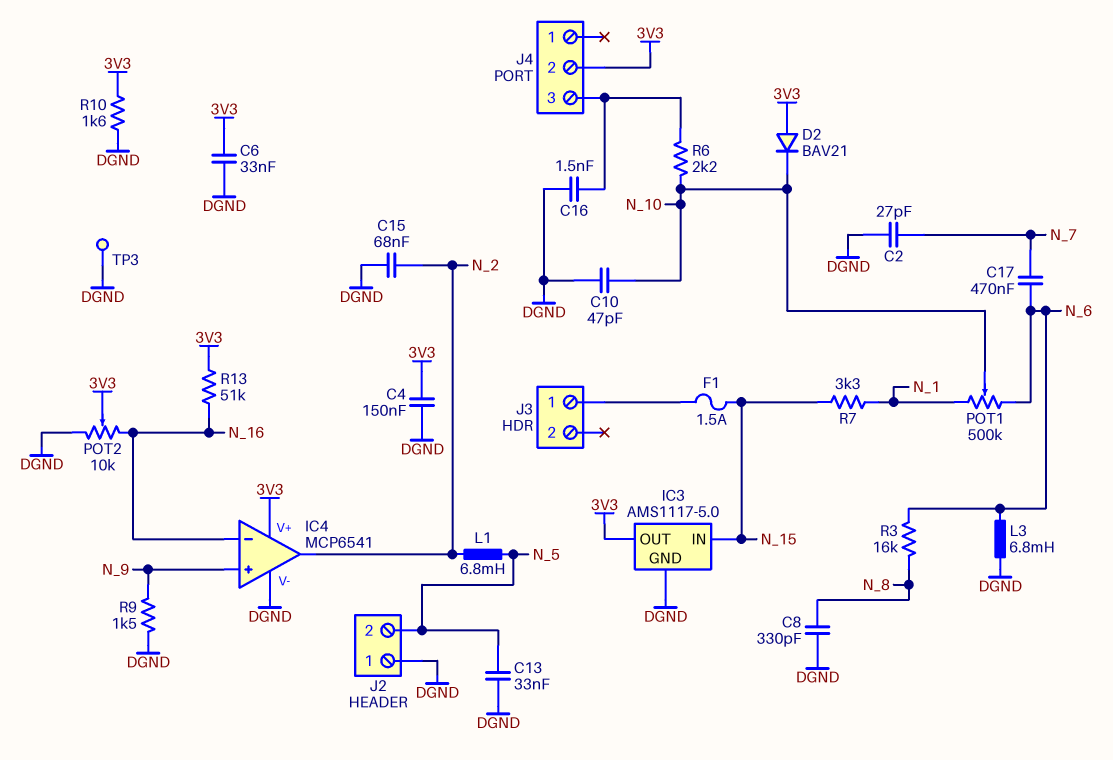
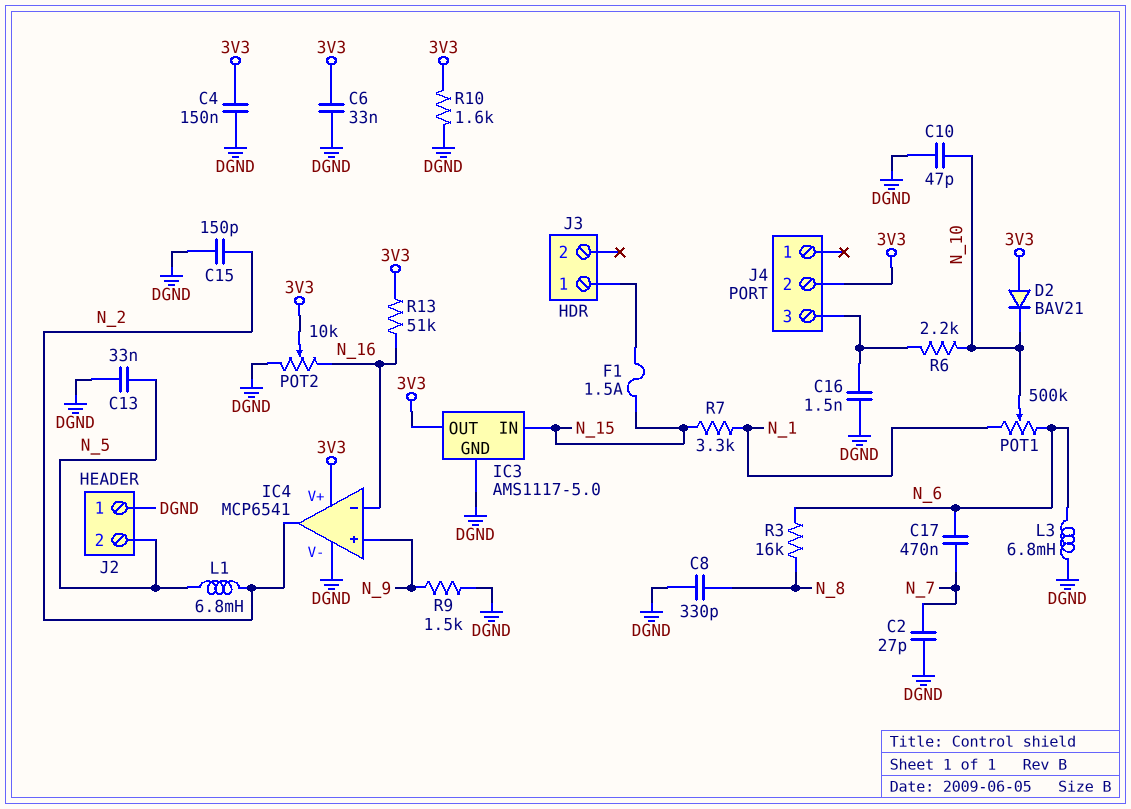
C15: 68nF (DGND, N_2) -> 150pF (DGND, N_2)
TP3: test point (DGND) -> none

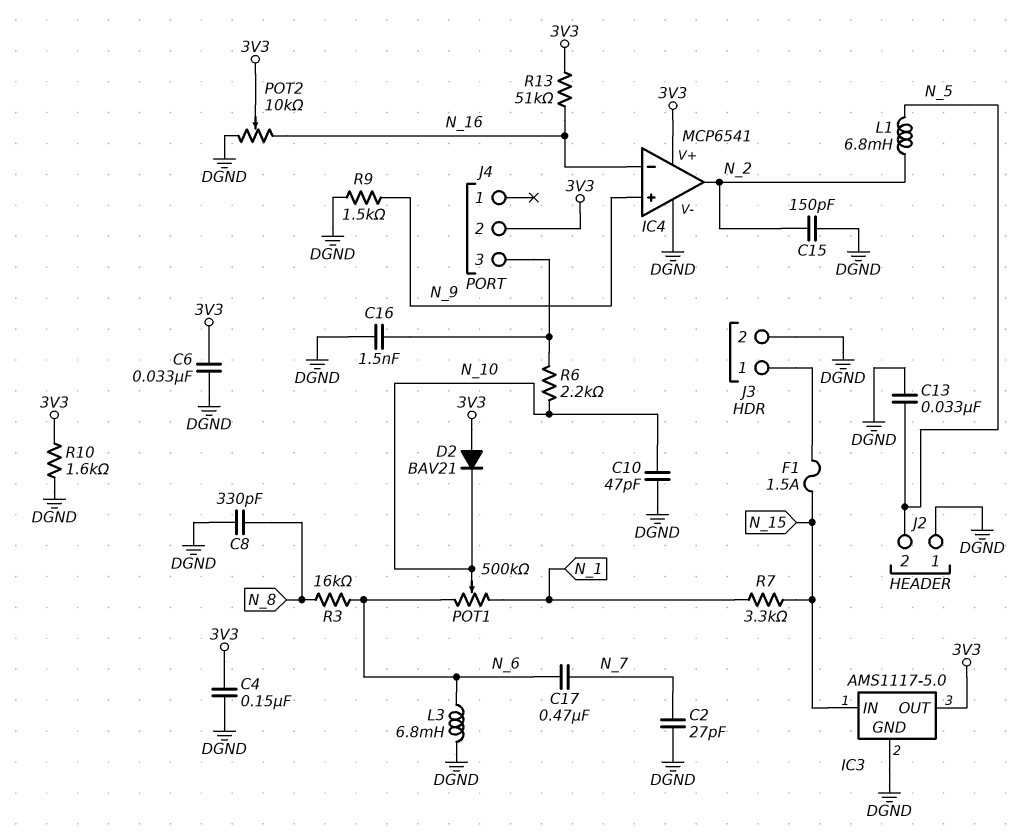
J3 pin 2: none -> DGND

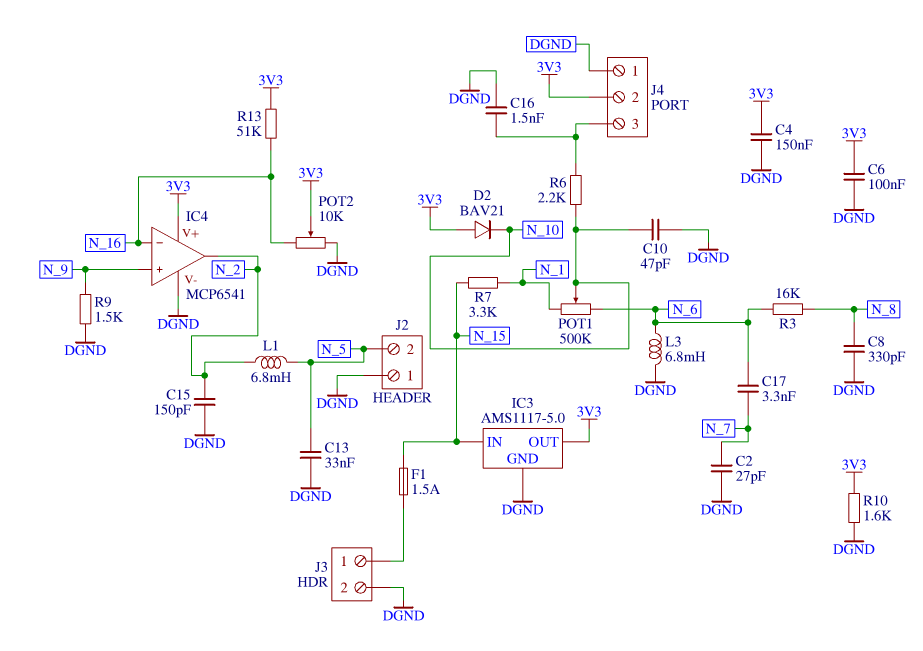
C6: 33nF (3V3, DGND) -> 100nF (3V3, DGND)
C17: 470nF (N_6, N_7) -> 3.3nF (N_6, N_7)
J4 pin 1: none -> DGND

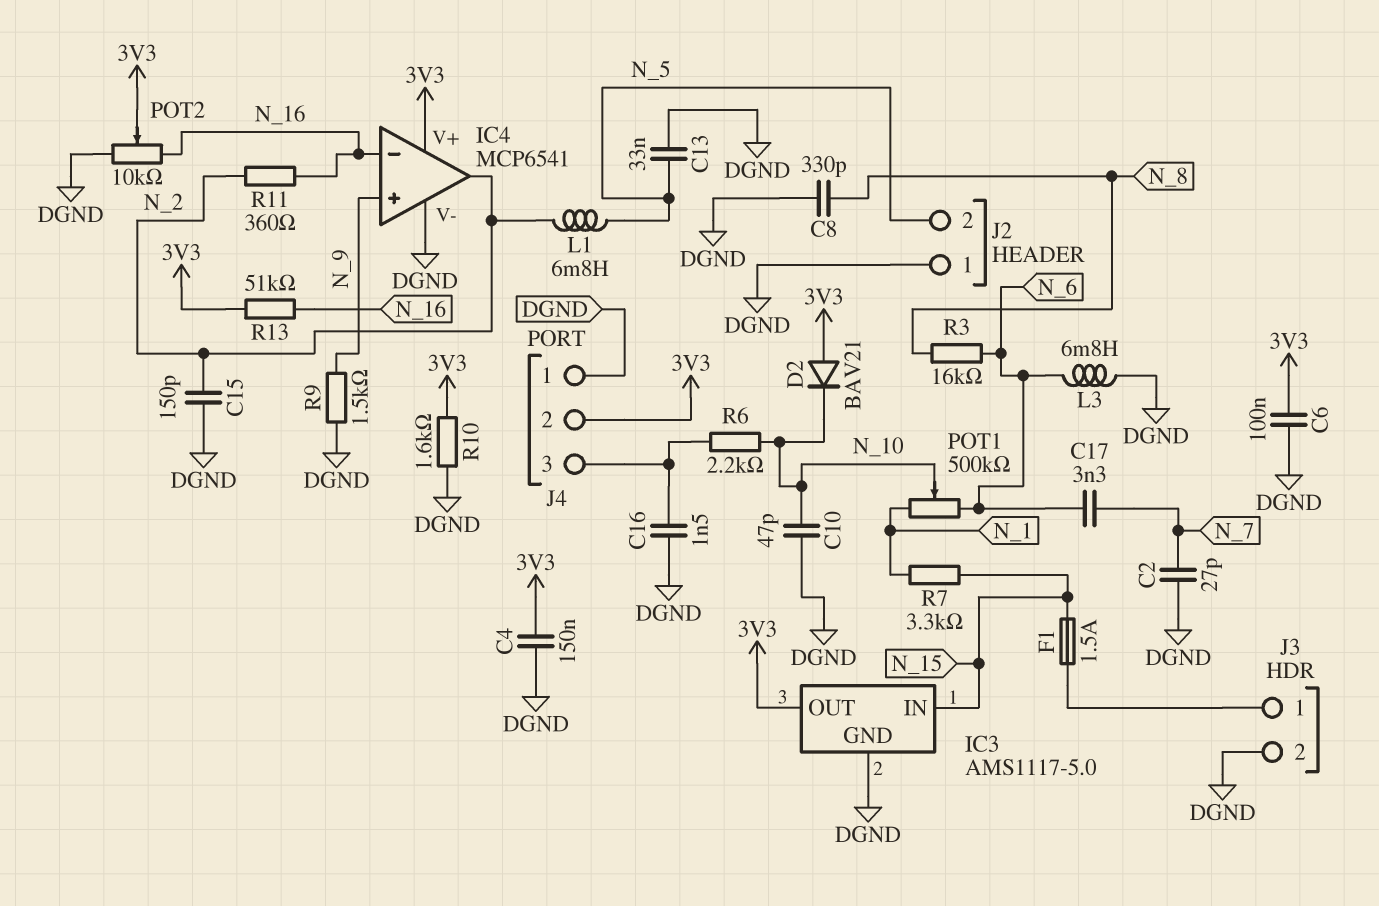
R11: none -> 360 (N_2, N_16)

